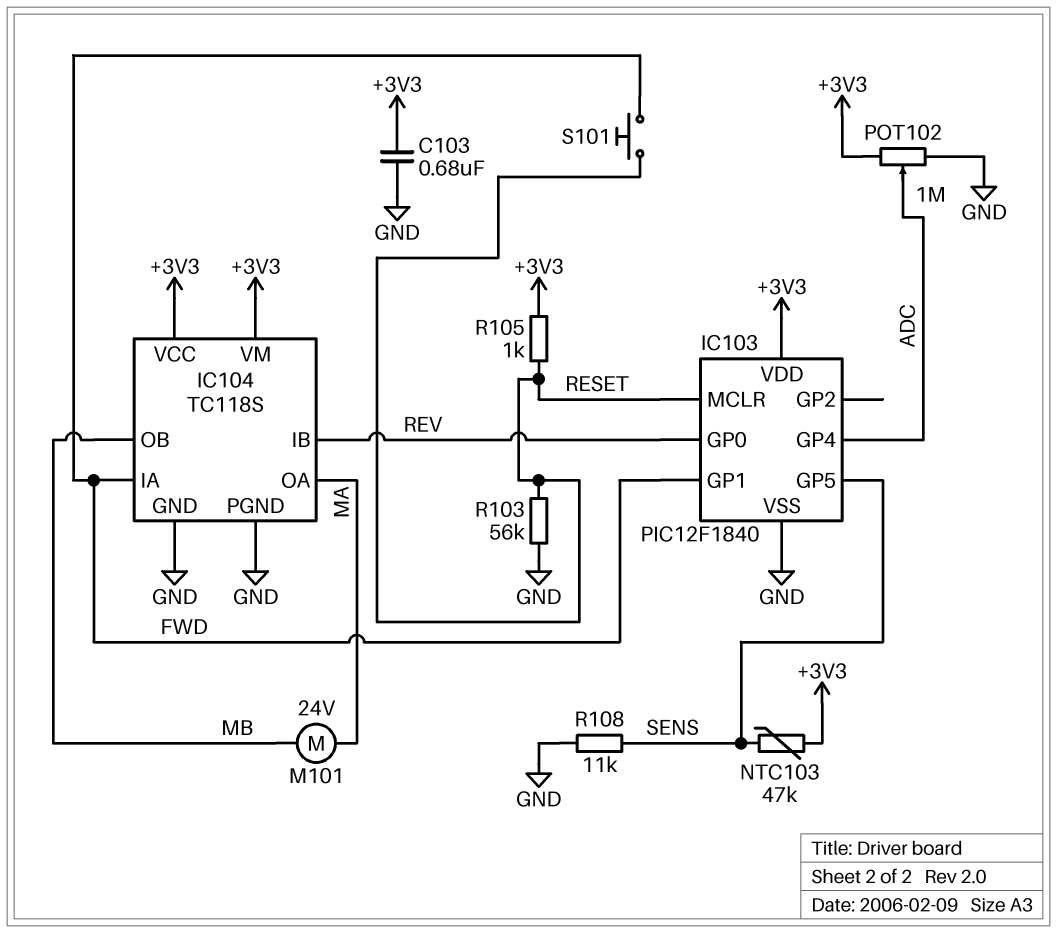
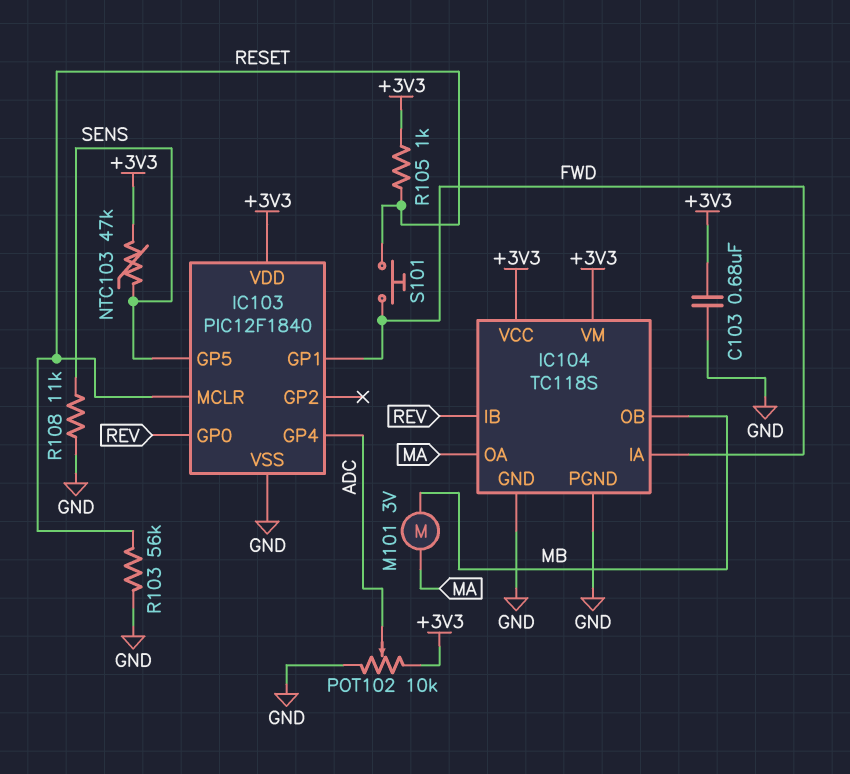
M101: motor 24V (MA, MB) -> motor 3V (MA, MB)
POT102: 1M (+3V3, GND, wiper ADC) -> 10k (+3V3, GND, wiper ADC)

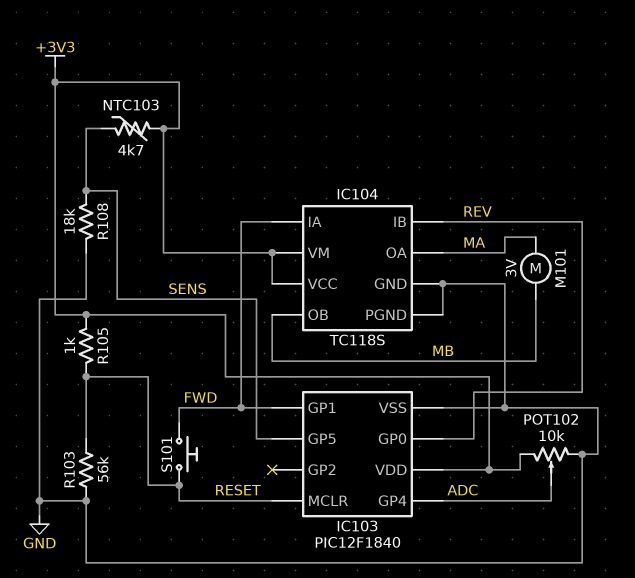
C103: 680nF (+3V3, GND) -> none
NTC103: 47k (+3V3, SENS) -> 4.7k (+3V3, SENS)
R108: 11k (GND, SENS) -> 18k (GND, SENS)

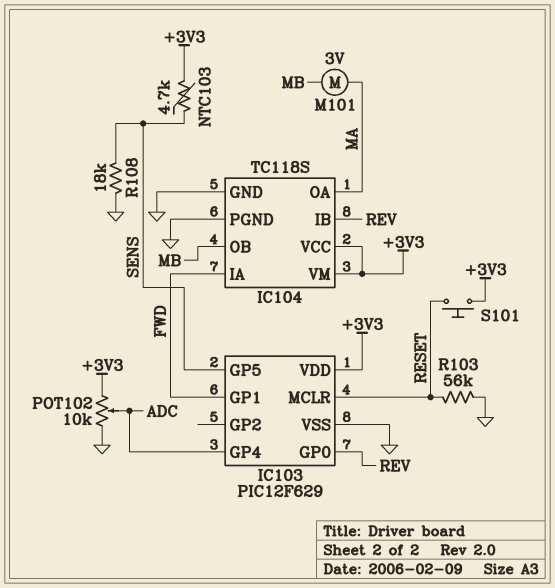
IC103: PIC12F1840 -> PIC12F629
R105: 1k (+3V3, RESET) -> none
S101: button (FWD, RESET) -> button (+3V3, RESET)

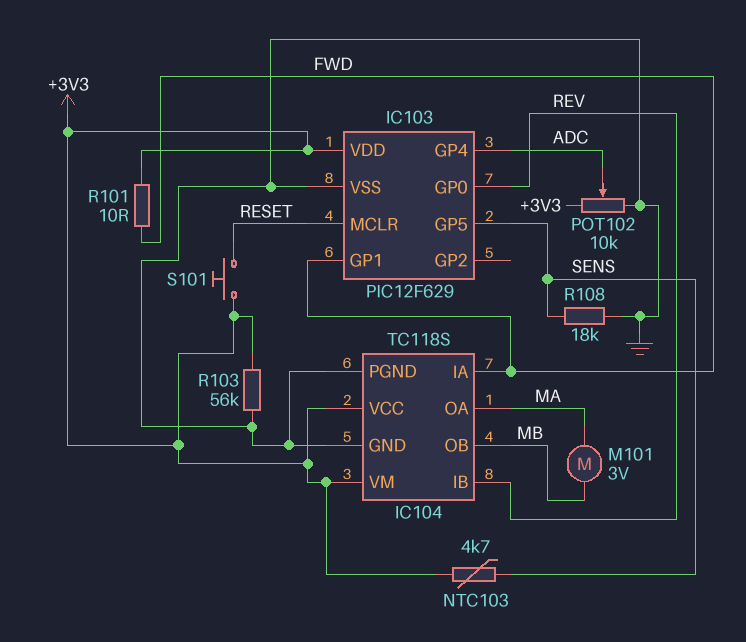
R101: none -> 10 (+3V3, FWD)
R103: 56k (GND, RESET) -> 56k (+3V3, GND)

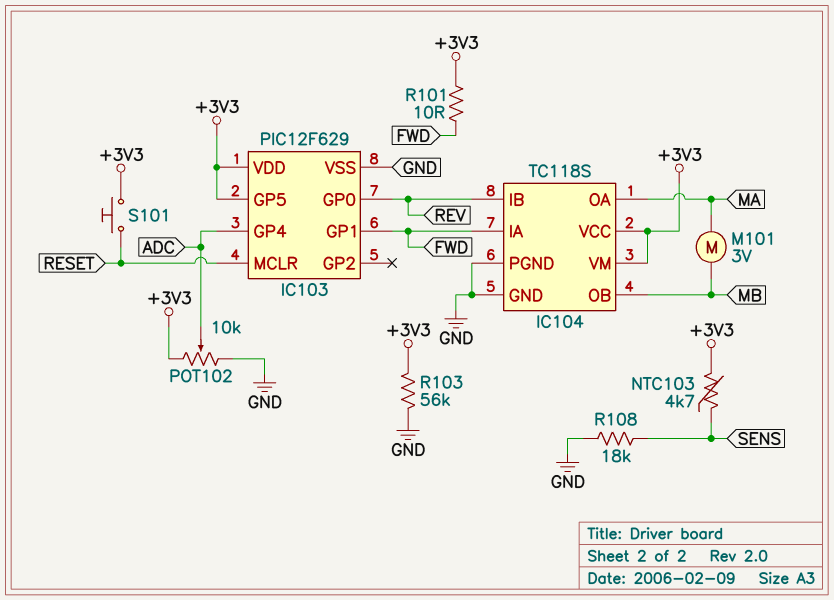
IC103 pin GP5: SENS -> +3V3

